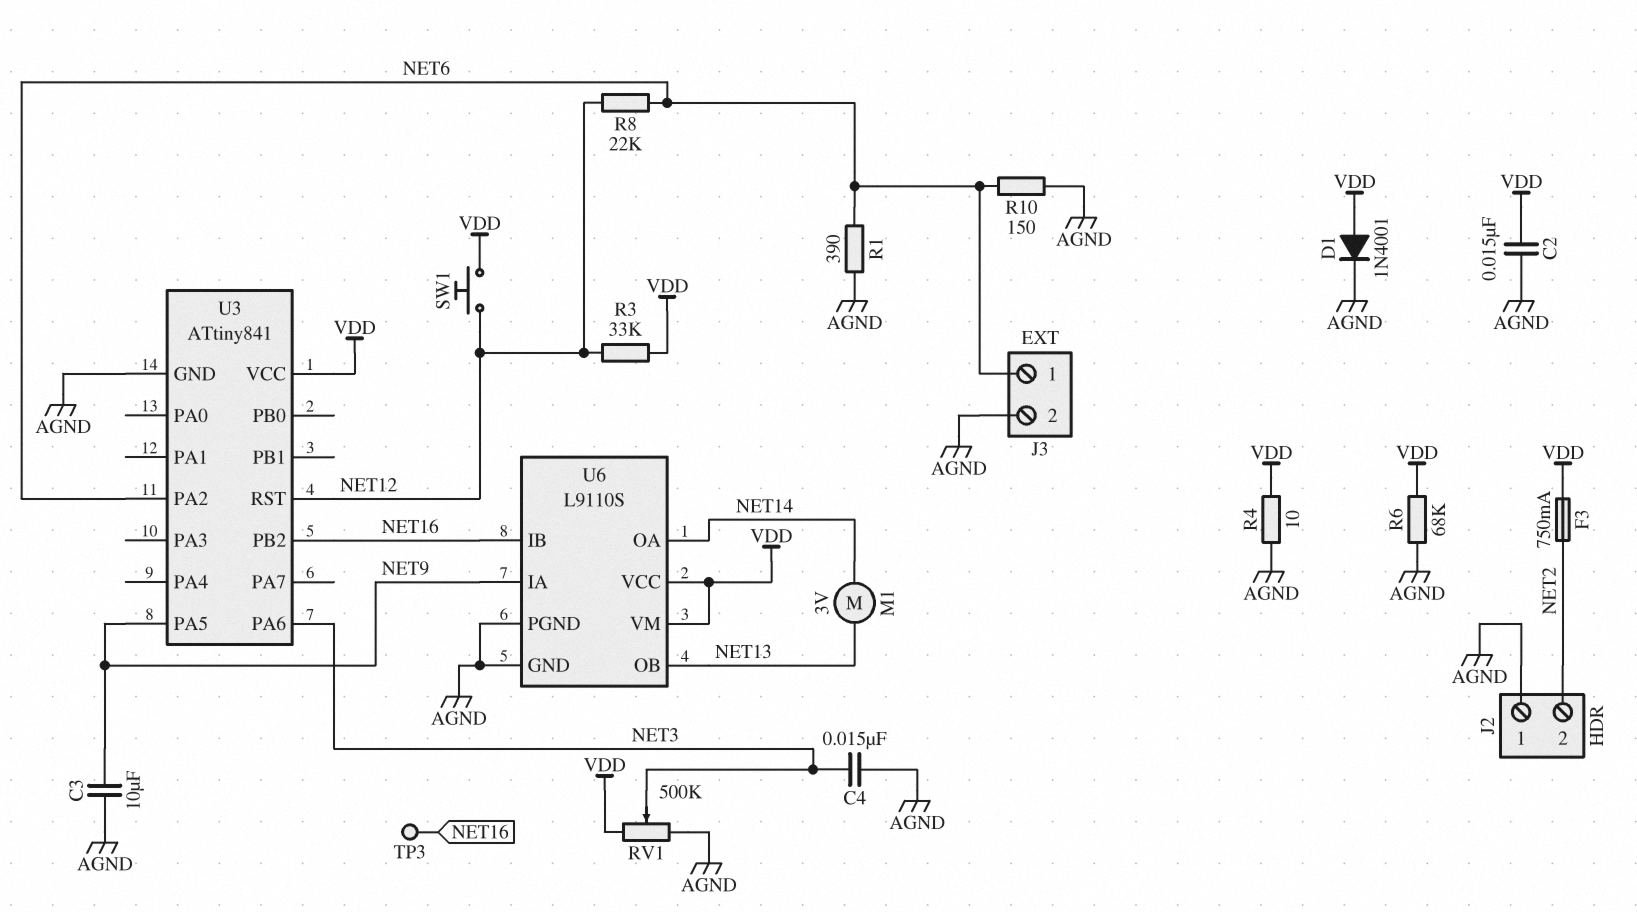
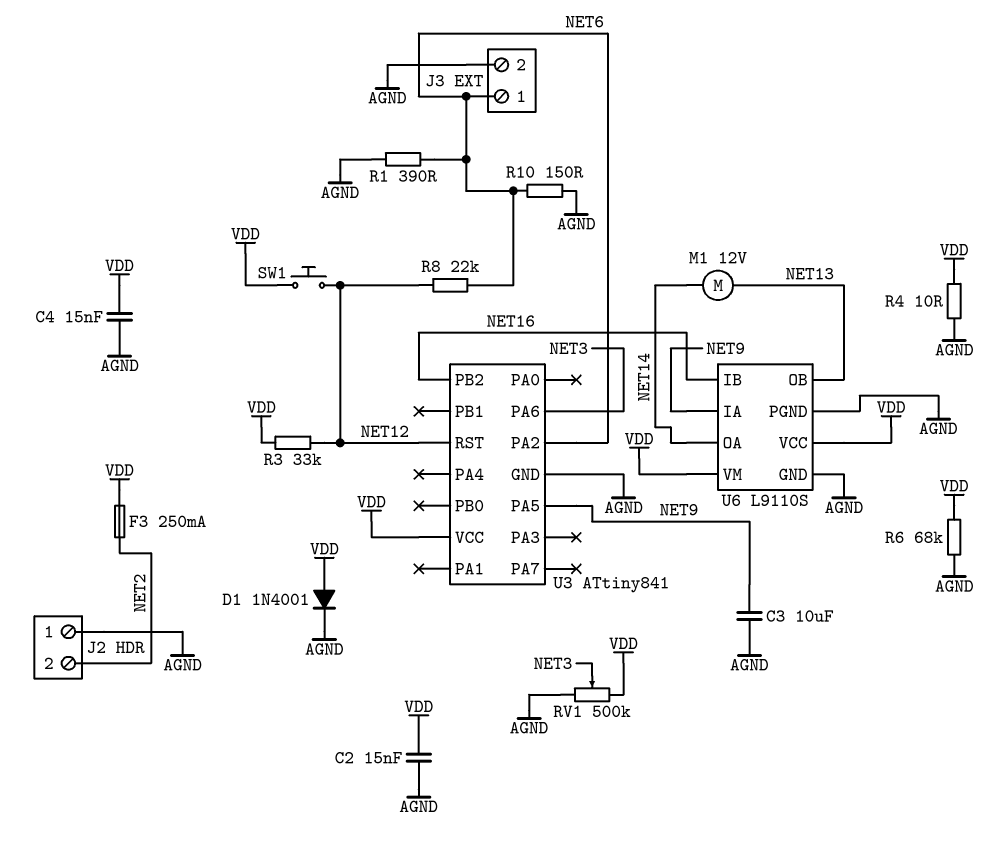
C4: 15nF (AGND, NET3) -> 15nF (AGND, VDD)
F3: 750mA (NET2, VDD) -> 250mA (NET2, VDD)
M1: motor 3V (NET13, NET14) -> motor 12V (NET13, NET14)
TP3: test point (NET16) -> none

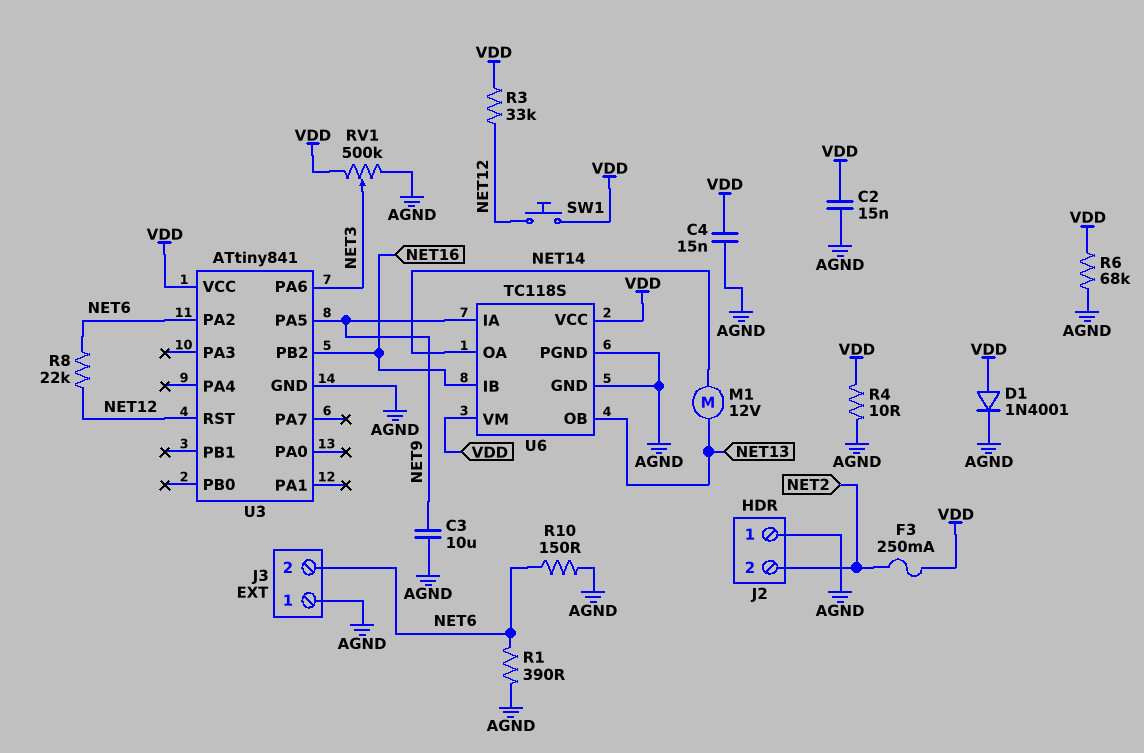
J3 pin 1: NET6 -> AGND
J3 pin 2: AGND -> NET6
U6: L9110S -> TC118S

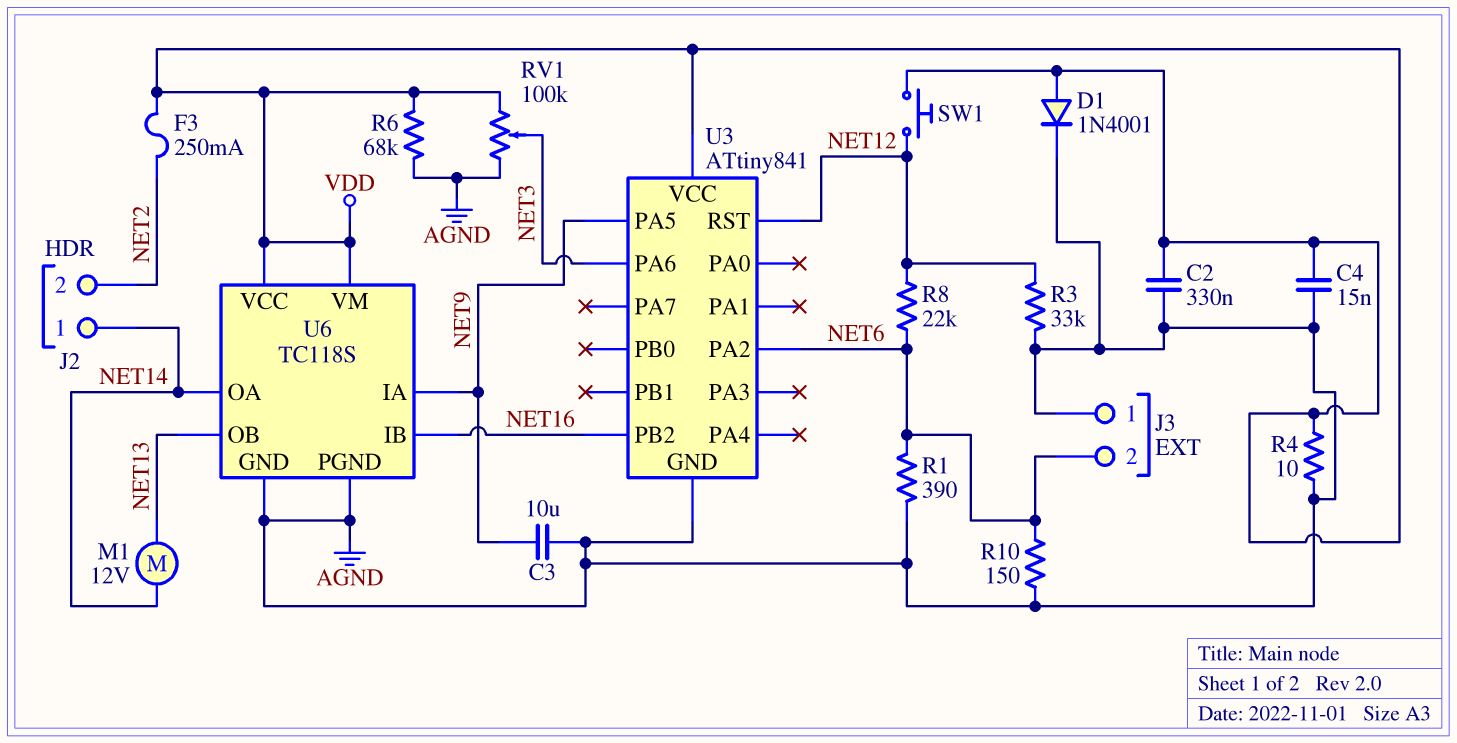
C2: 15nF (AGND, VDD) -> 330nF (AGND, VDD)
J2 pin 1: AGND -> NET14
R3: 33k (NET12, VDD) -> 33k (AGND, NET12)
RV1: 500k (AGND, VDD, wiper NET3) -> 100k (AGND, VDD, wiper NET3)

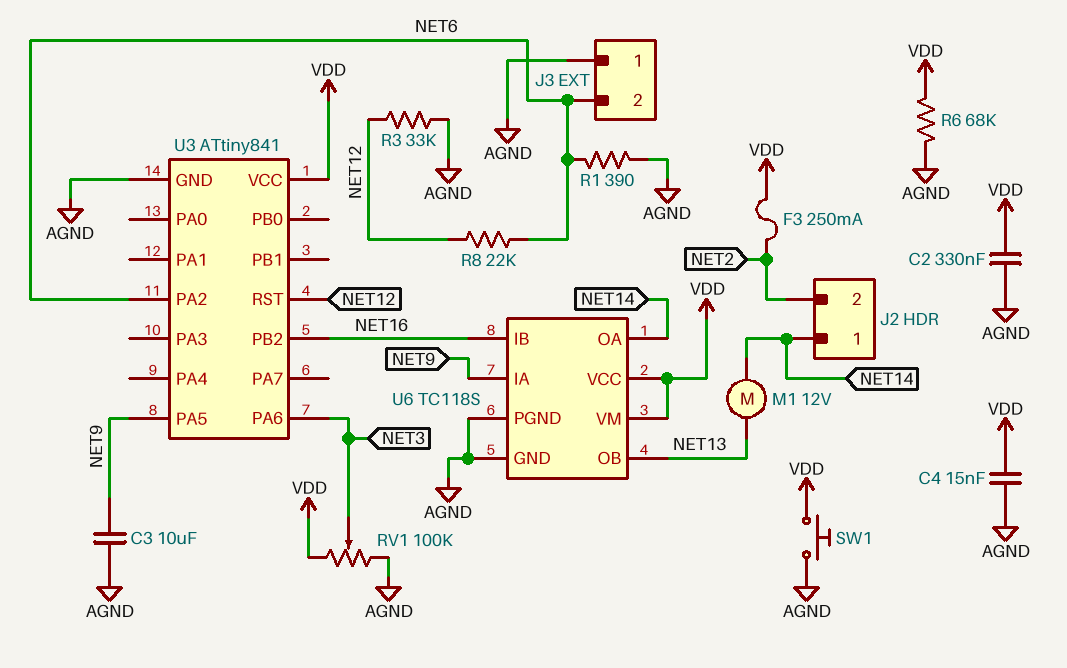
D1: diode 1N4001 (A VDD, K AGND) -> none
R4: 10 (AGND, VDD) -> none
R10: 150 (AGND, NET6) -> none
SW1: button (NET12, VDD) -> button (AGND, VDD)

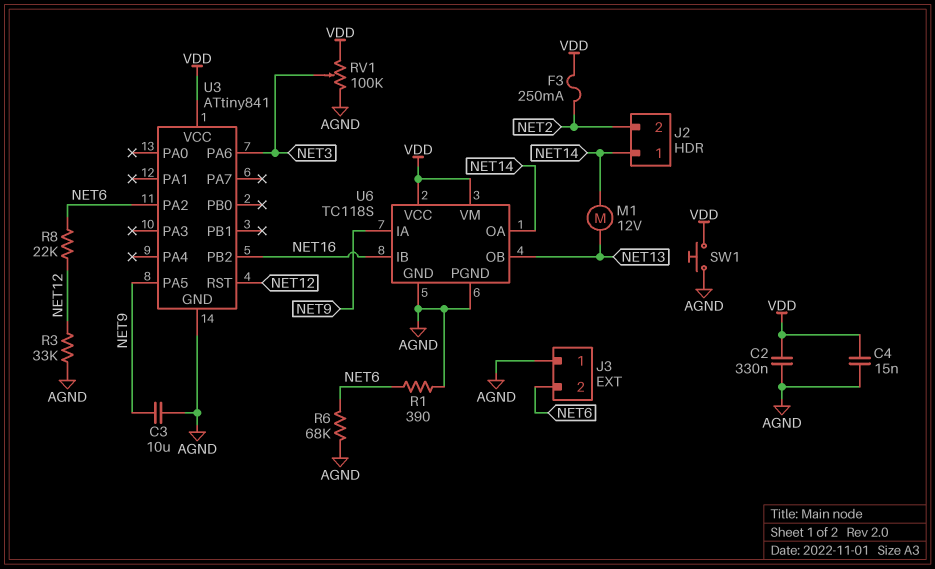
R6: 68k (AGND, VDD) -> 68k (AGND, NET6)

